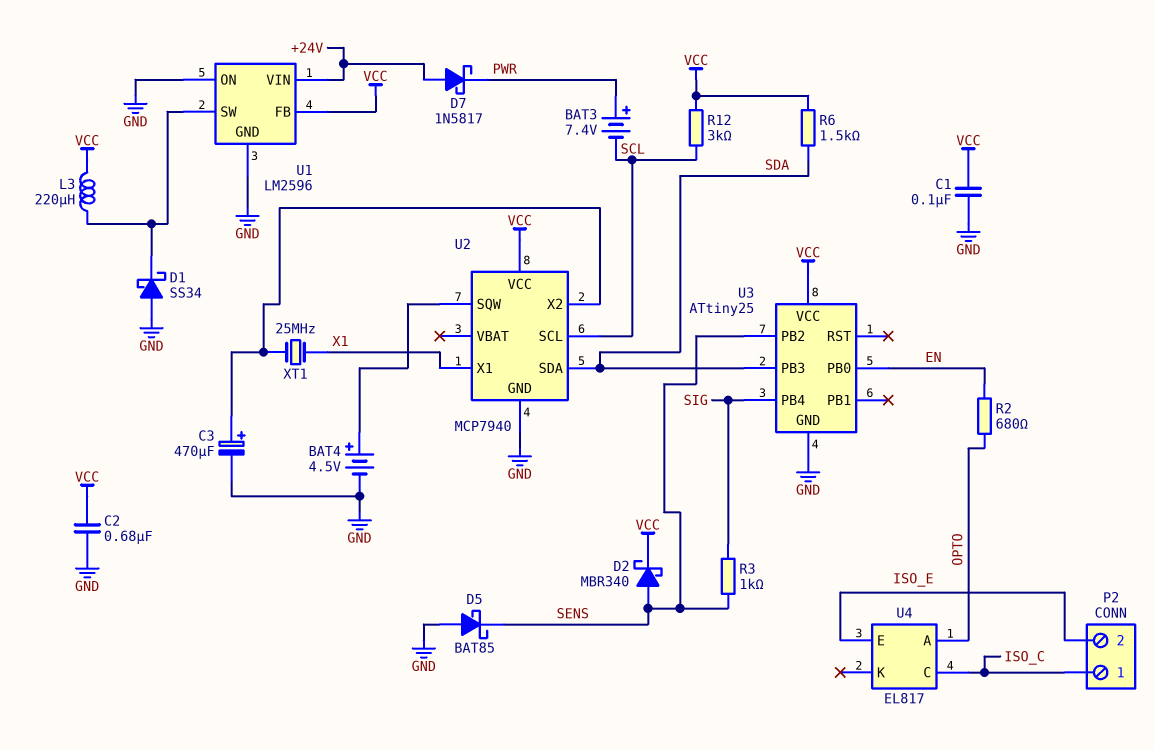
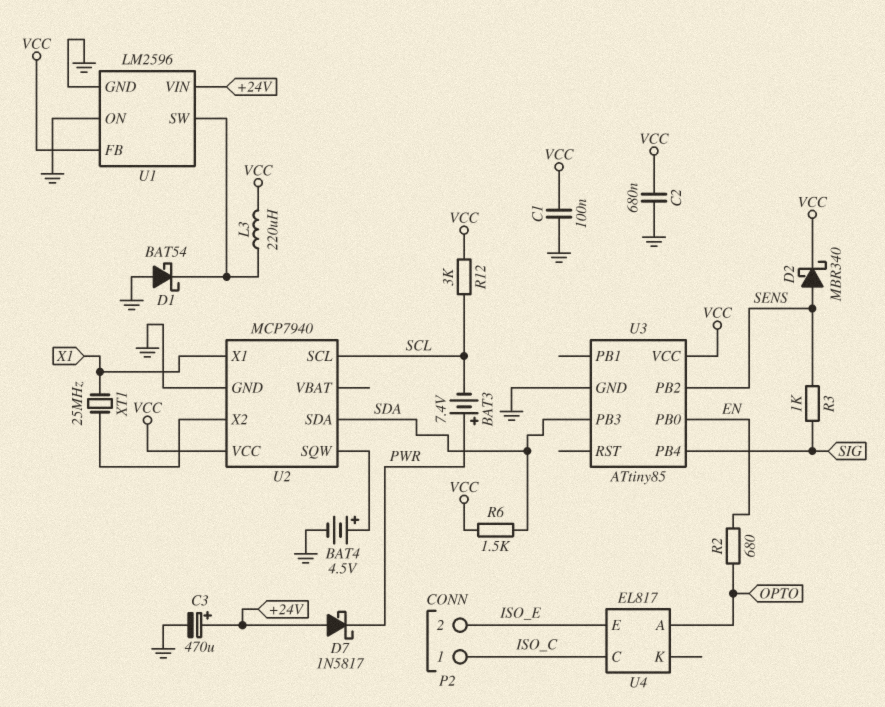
C3: 470uF (plus U2/X2, minus GND) -> 470uF (plus +24V, minus GND)
D1: schottky SS34 (A GND, K U1/SW) -> schottky BAT54 (A GND, K U1/SW)
D5: schottky BAT85 (A GND, K SENS) -> none
U3: ATtiny25 -> ATtiny85

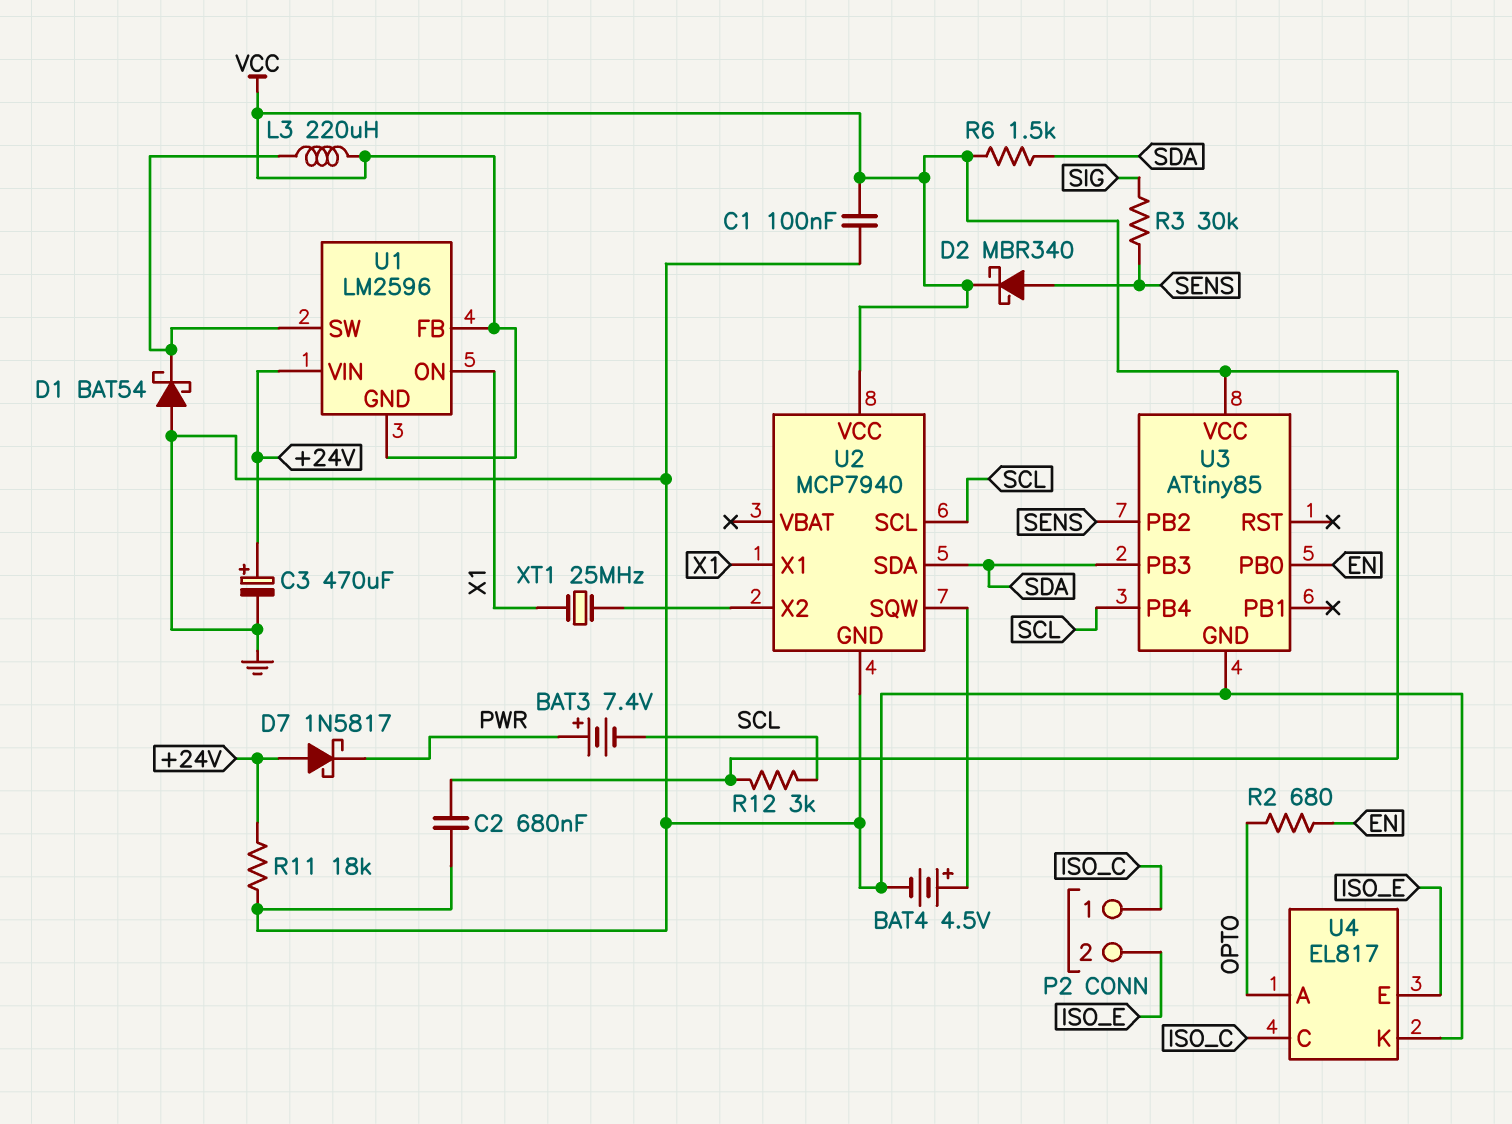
R3: 1k (SENS, SIG) -> 30k (SENS, SIG)
R11: none -> 18k (+24V, GND)
U1 pin GND: GND -> VCC
U1 pin ON: GND -> X1
U3 pin PB4: SIG -> SCL
U4 pin K: none -> GND

